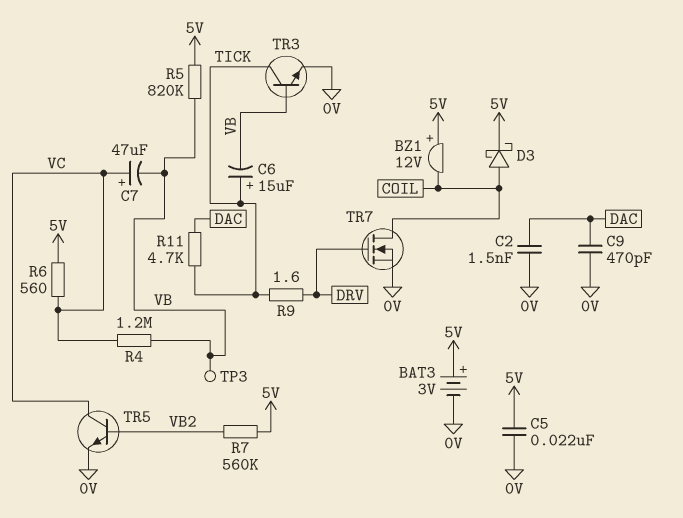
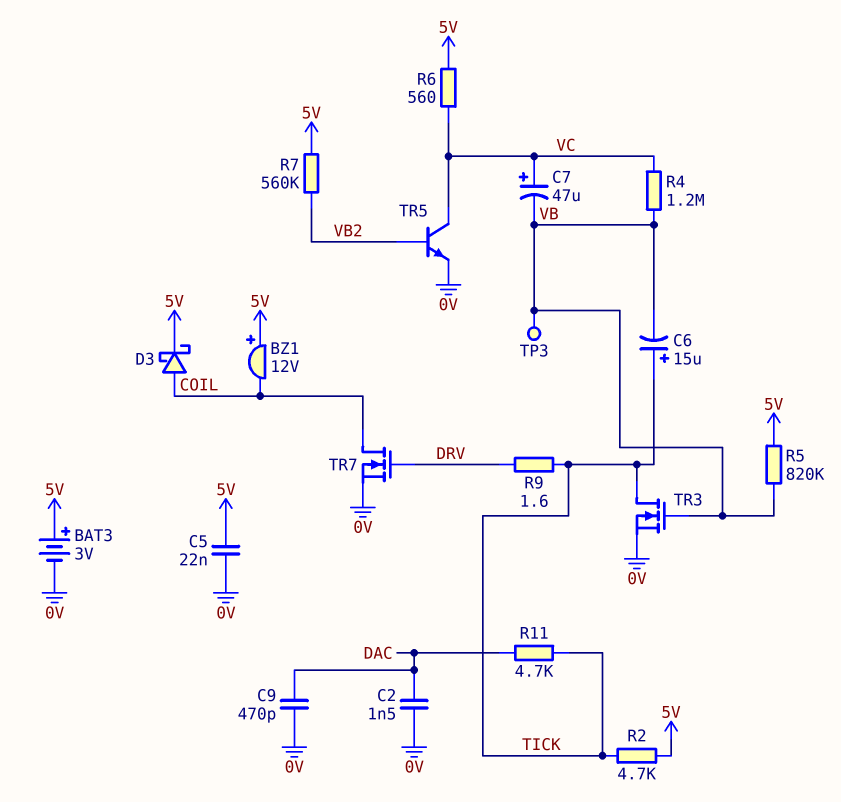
R2: none -> 4.7k (5V, TICK)
TR3: NPN (B VB, C TICK, E 0V) -> NMOS (G VB, D TICK, S 0V)

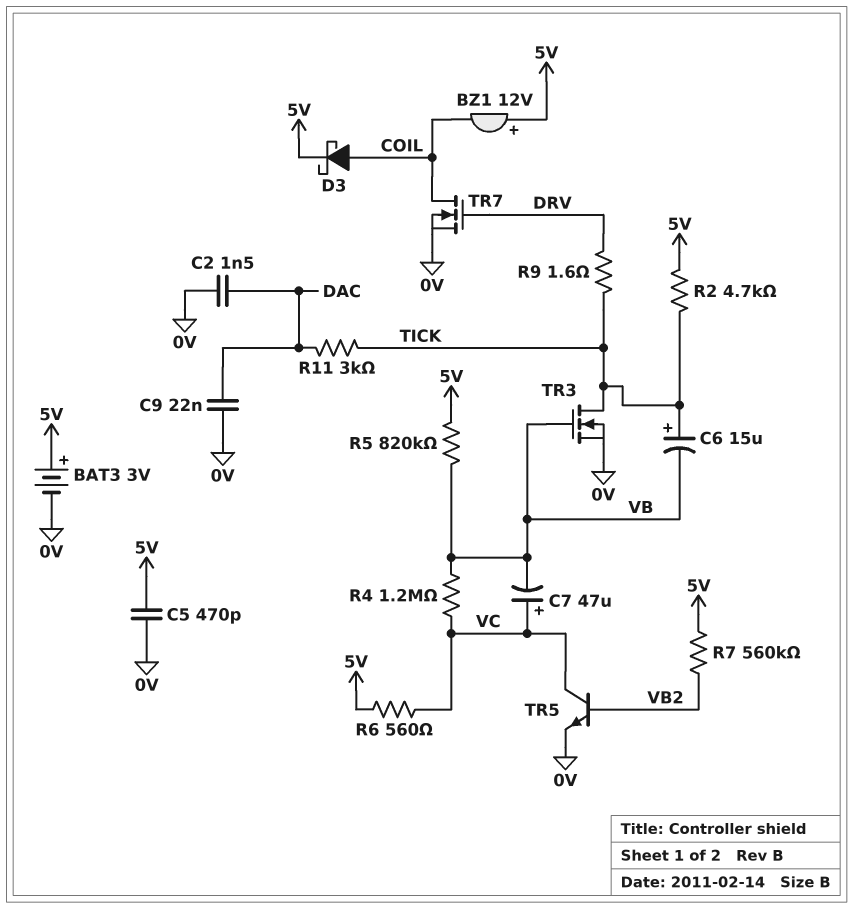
C5: 22nF (0V, 5V) -> 470pF (0V, 5V)
C9: 470pF (0V, DAC) -> 22nF (0V, DAC)
R11: 4.7k (DAC, TICK) -> 3k (DAC, TICK)
TP3: test point (VB) -> none

